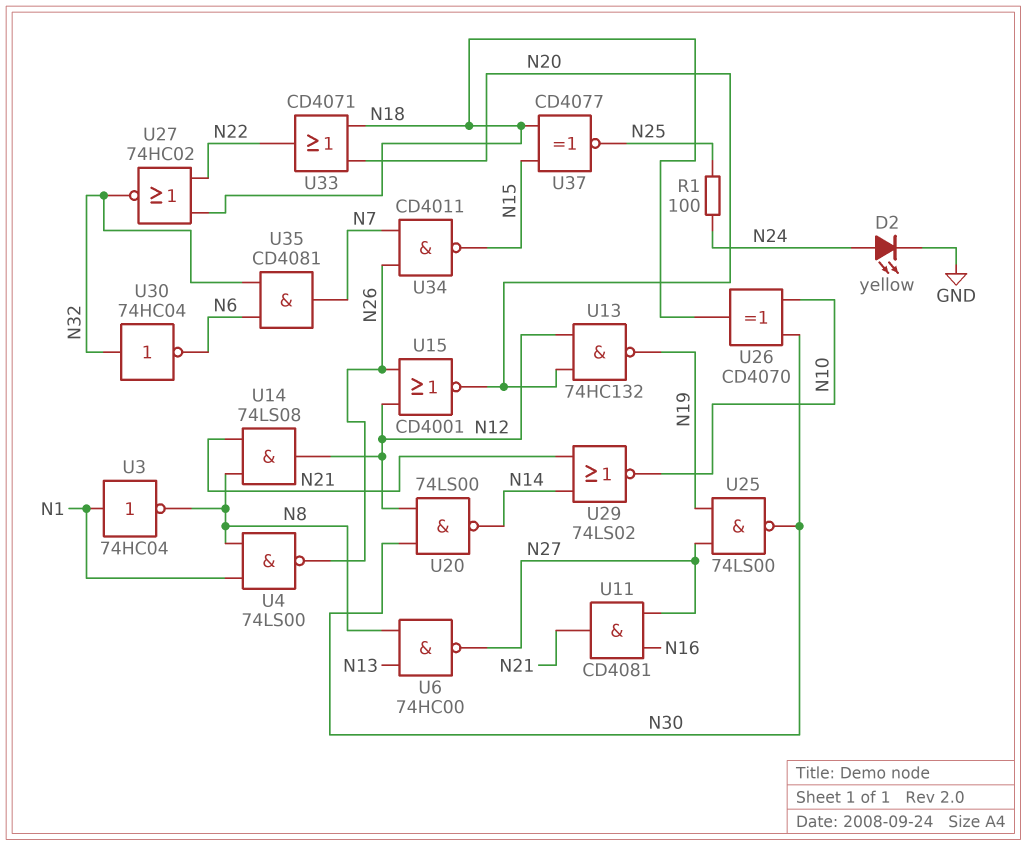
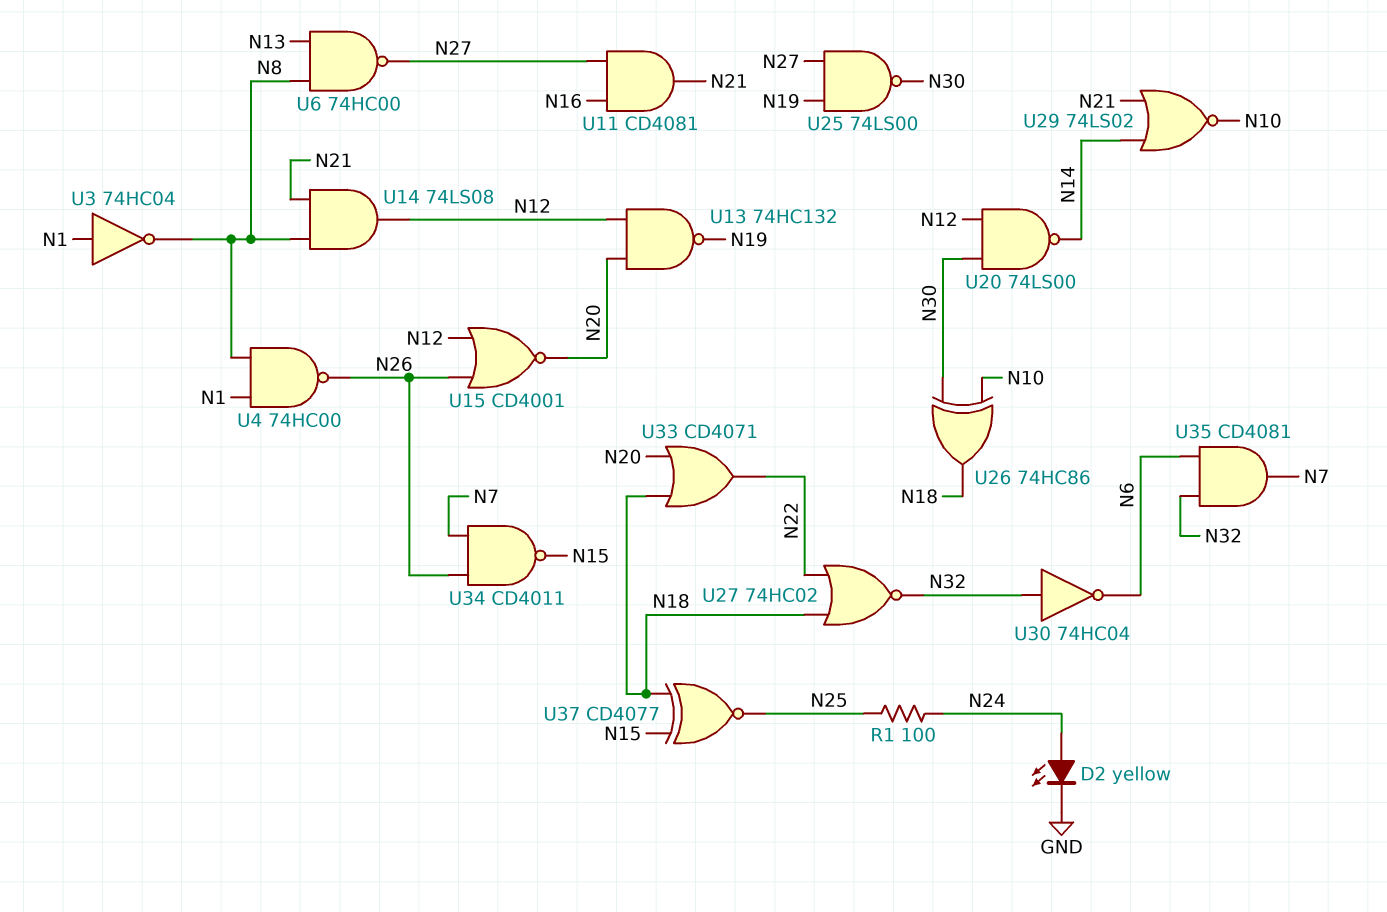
U4: NAND 74LS00 (in N1, in N8, out N26) -> NAND 74HC00 (in N1, in N8, out N26)
U26: XOR CD4070 (in N10, in N30, out N18) -> XOR 74HC86 (in N10, in N30, out N18)

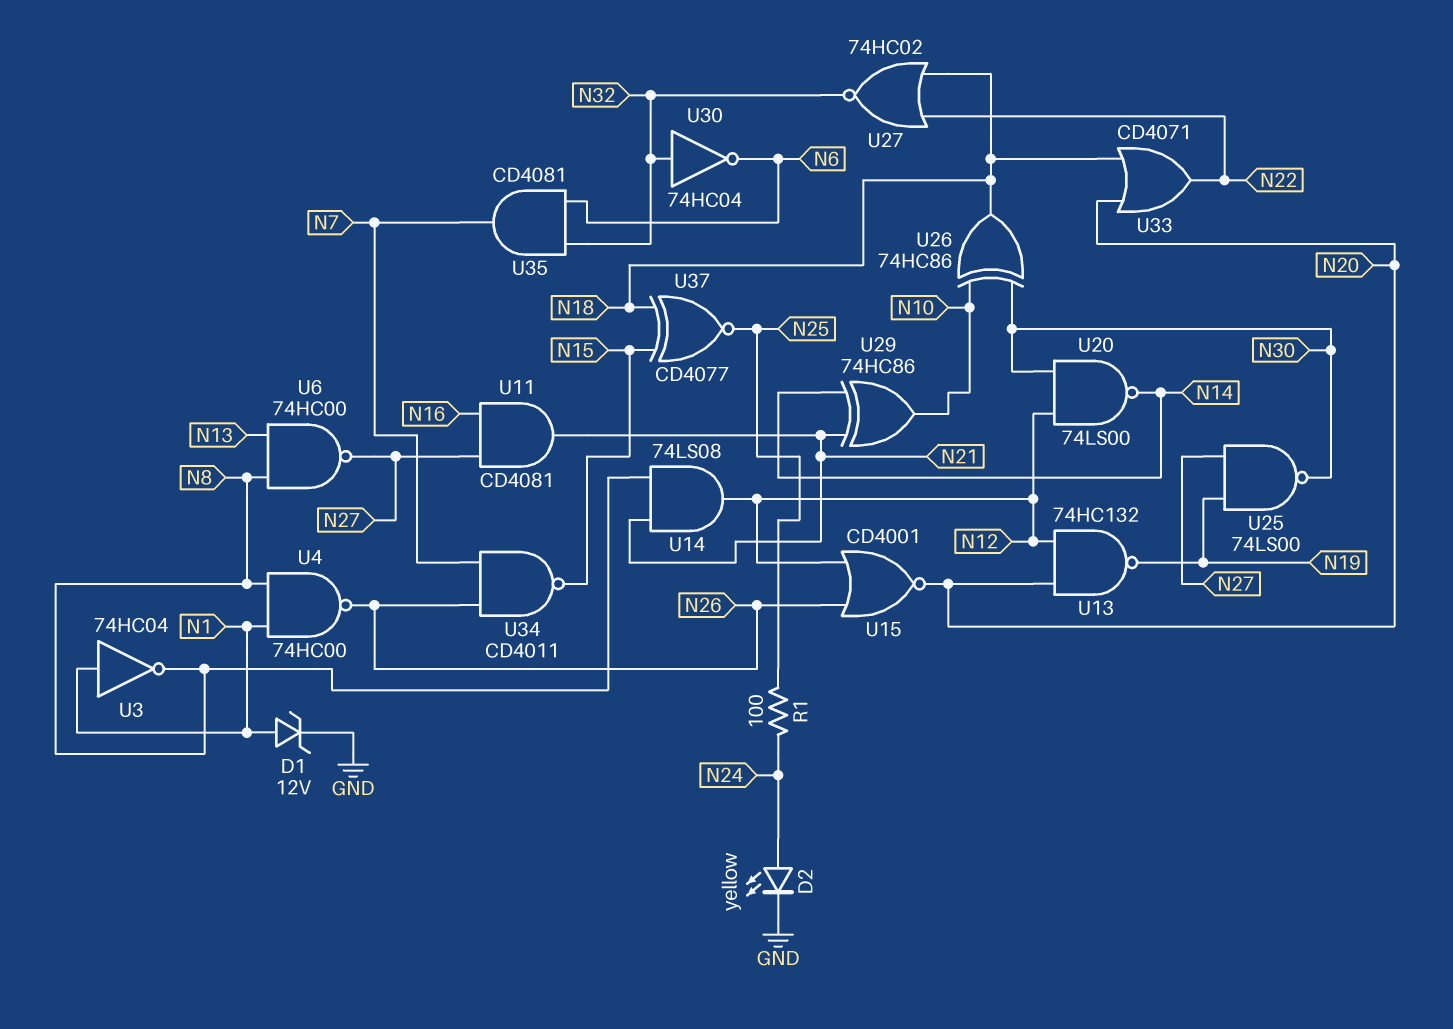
D1: none -> zener 12V (A N1, K GND)
U29: NOR 74LS02 (in N14, in N21, out N10) -> XOR 74HC86 (in N14, in N21, out N10)

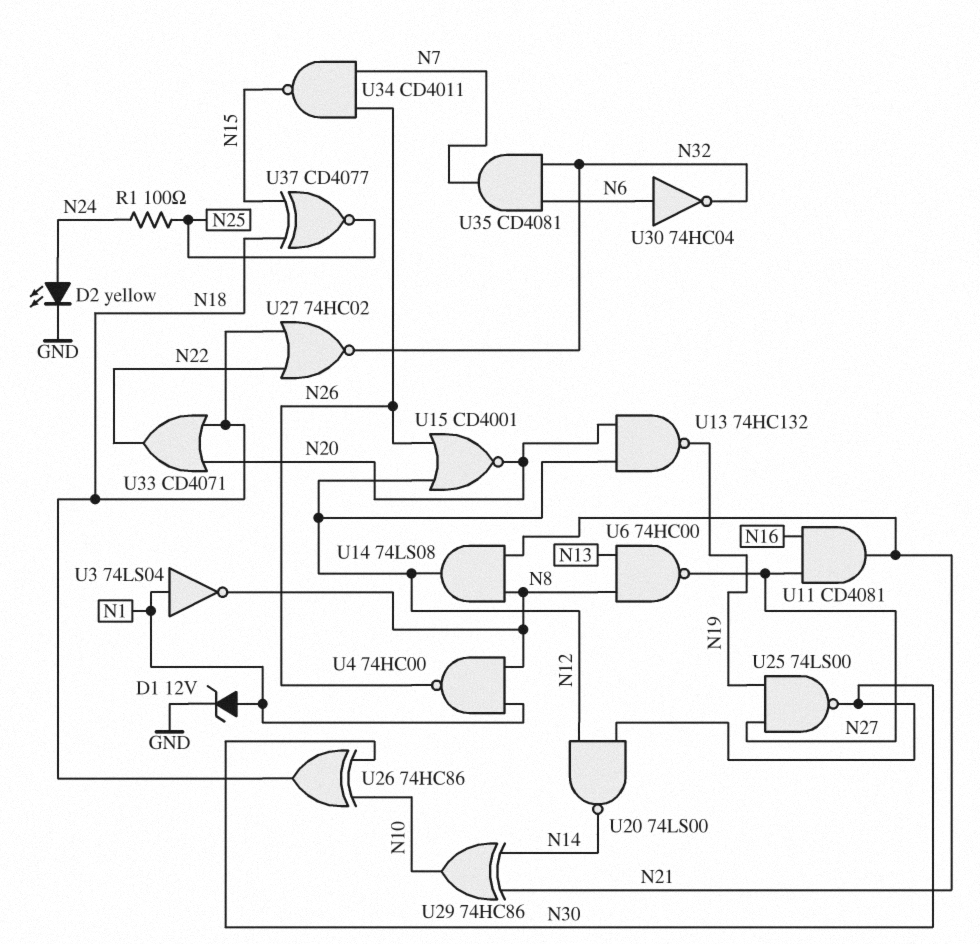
U3: NOT 74HC04 (in N1, out N8) -> NOT 74LS04 (in N1, out N8)
U30: NOT 74HC04 (in N32, out N6) -> NOT 74HC04 (in N6, out N32)

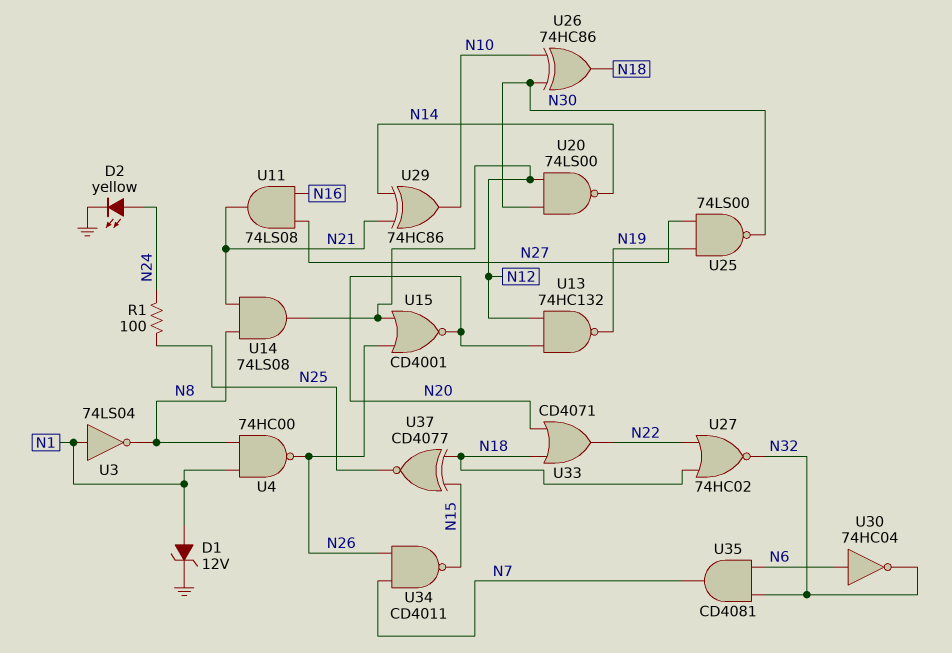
U6: NAND 74HC00 (in N8, in N13, out N27) -> none
U11: AND CD4081 (in N16, in N27, out N21) -> AND 74LS08 (in N16, in N27, out N21)

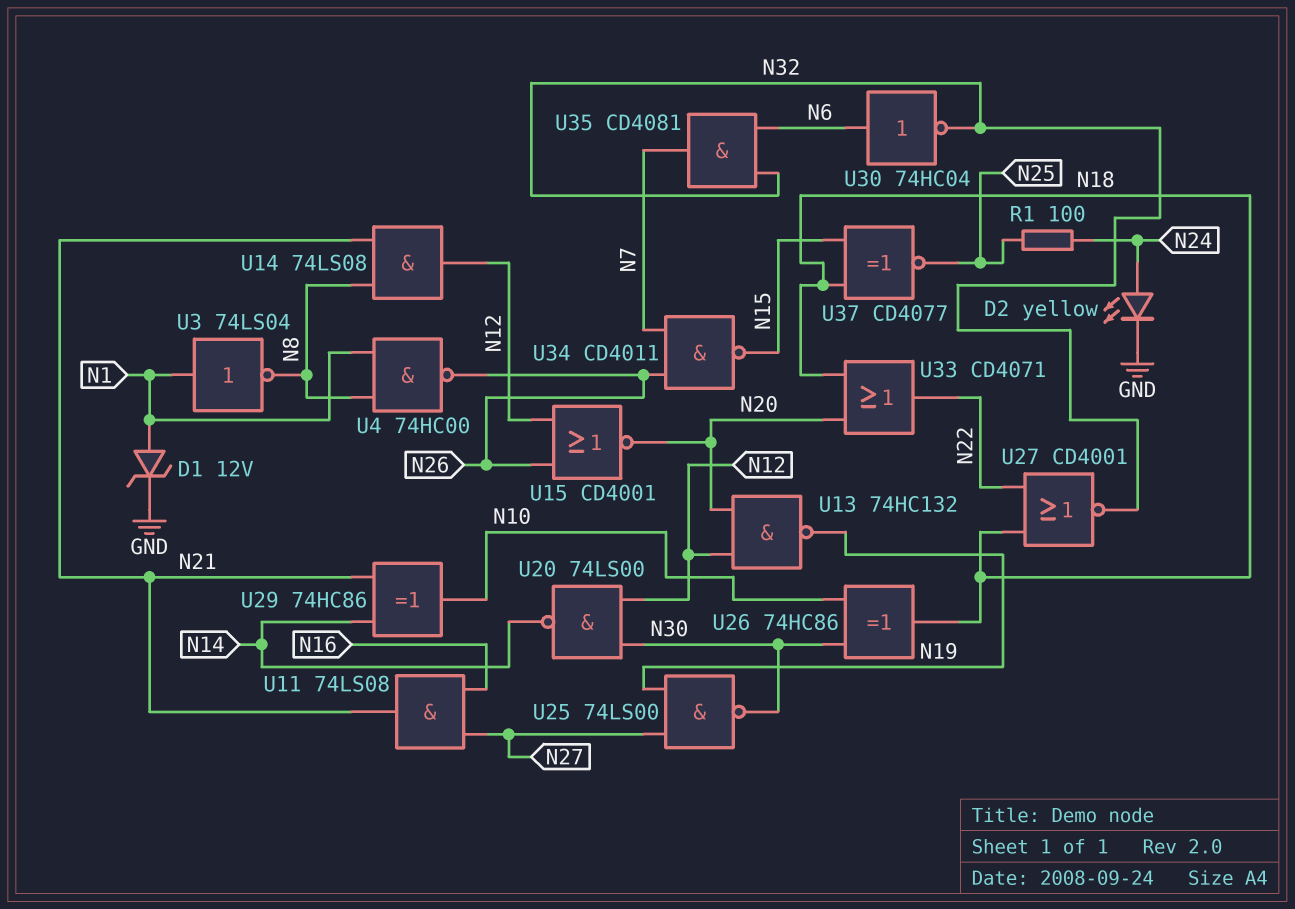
U27: NOR 74HC02 (in N18, in N22, out N32) -> NOR CD4001 (in N18, in N22, out N32)

